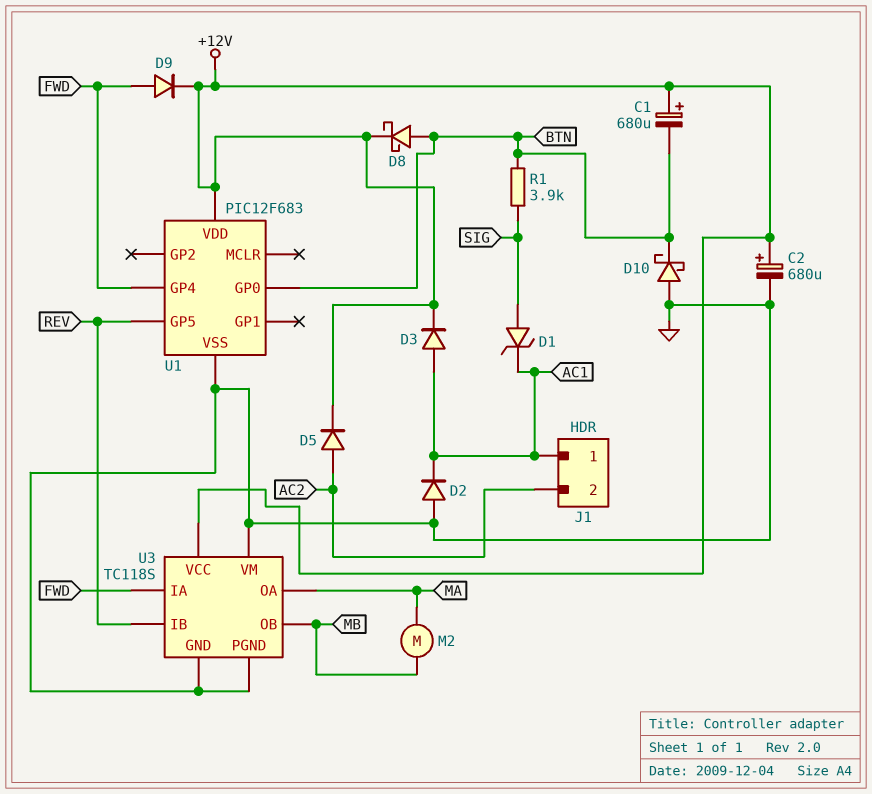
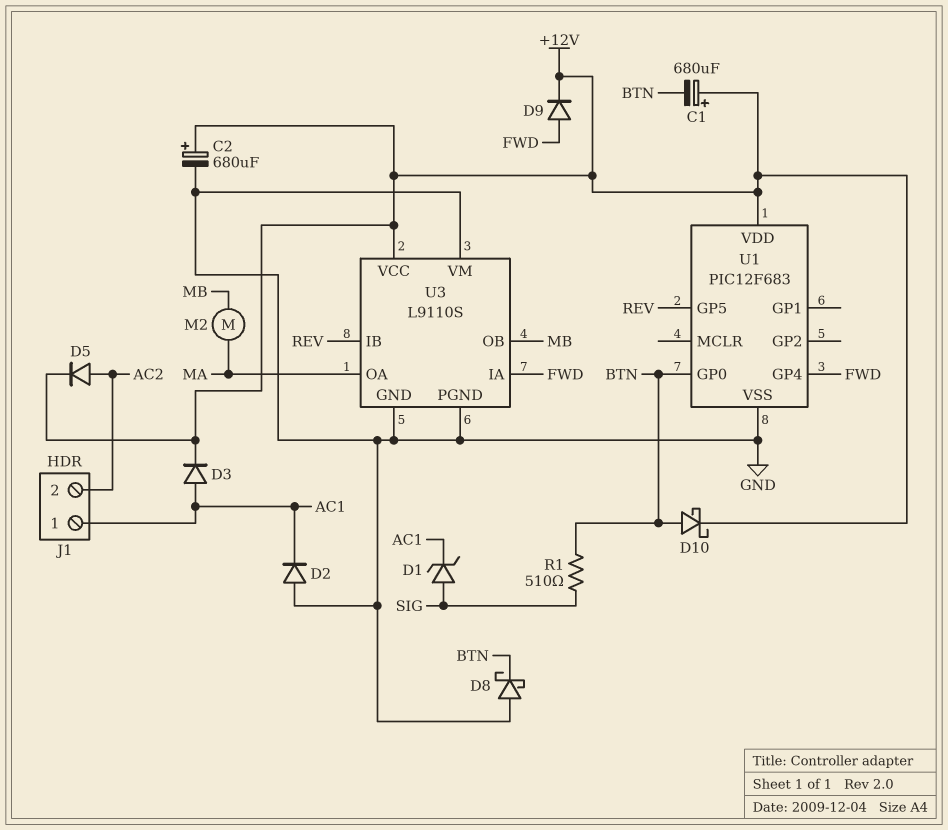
D8: schottky (A BTN, K +12V) -> schottky (A GND, K BTN)
D10: schottky (A GND, K BTN) -> schottky (A BTN, K +12V)
R1: 3.9k (BTN, SIG) -> 510 (BTN, SIG)
U3: TC118S -> L9110S

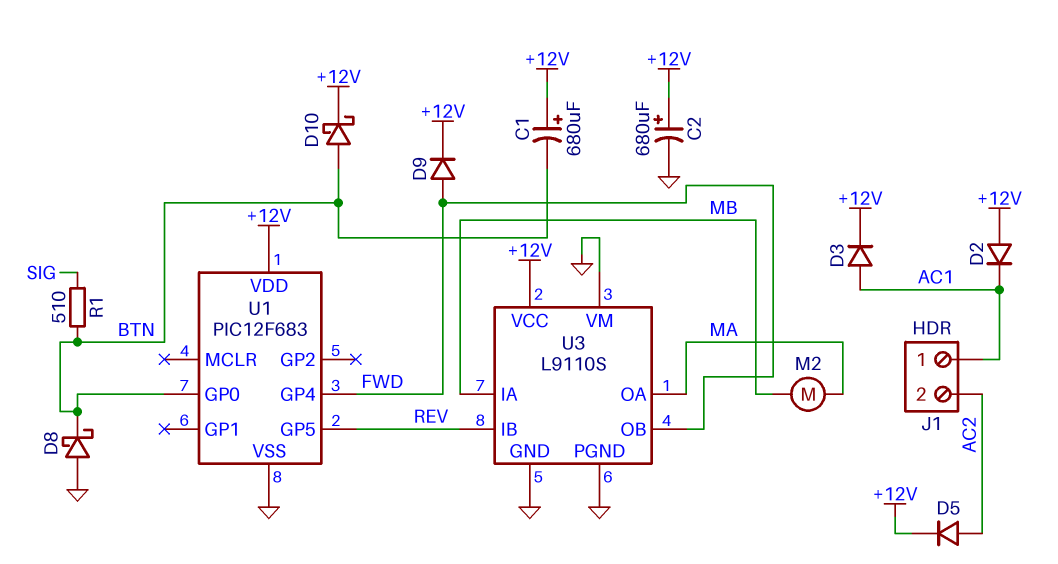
D1: zener (A SIG, K AC1) -> none
D2: diode (A GND, K AC1) -> diode (A +12V, K AC1)
U3 pin IA: FWD -> MB
U3 pin OB: MB -> FWD

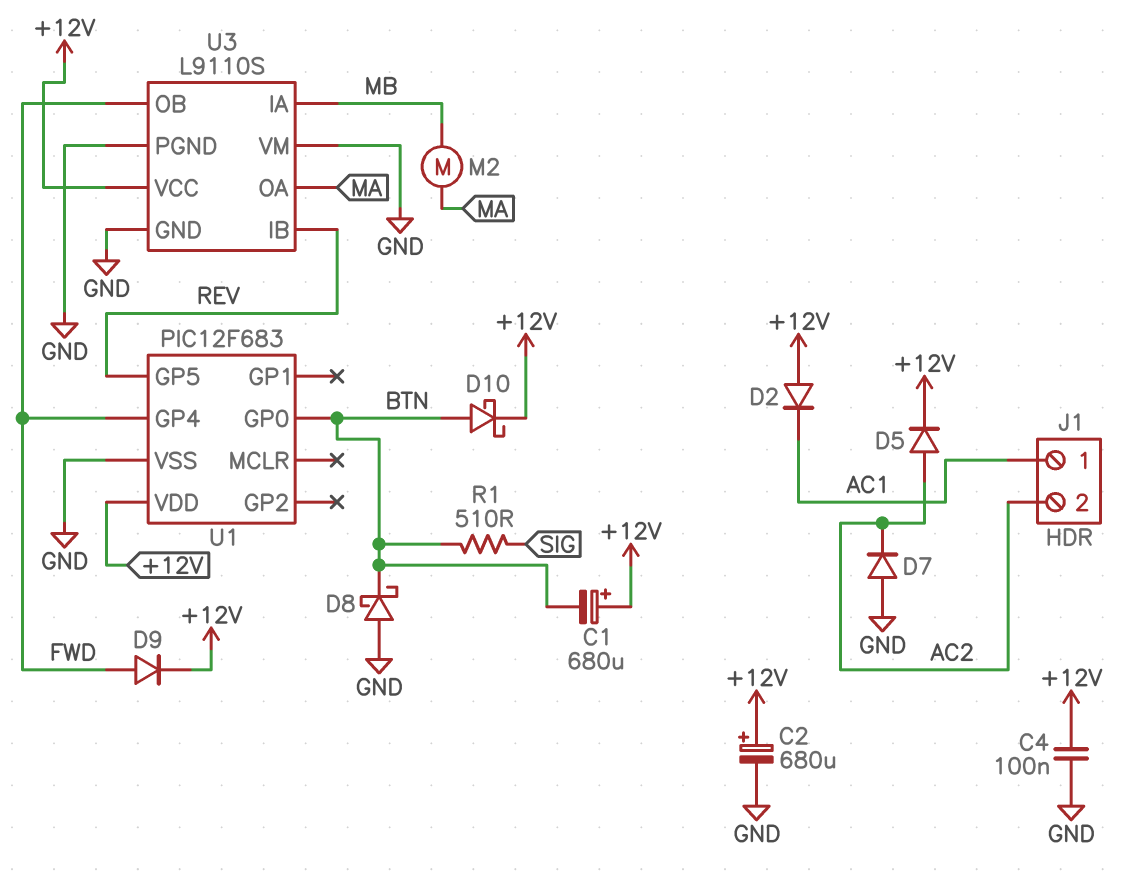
C4: none -> 100nF (+12V, GND)
D3: diode (A AC1, K +12V) -> none
D7: none -> diode (A GND, K AC2)

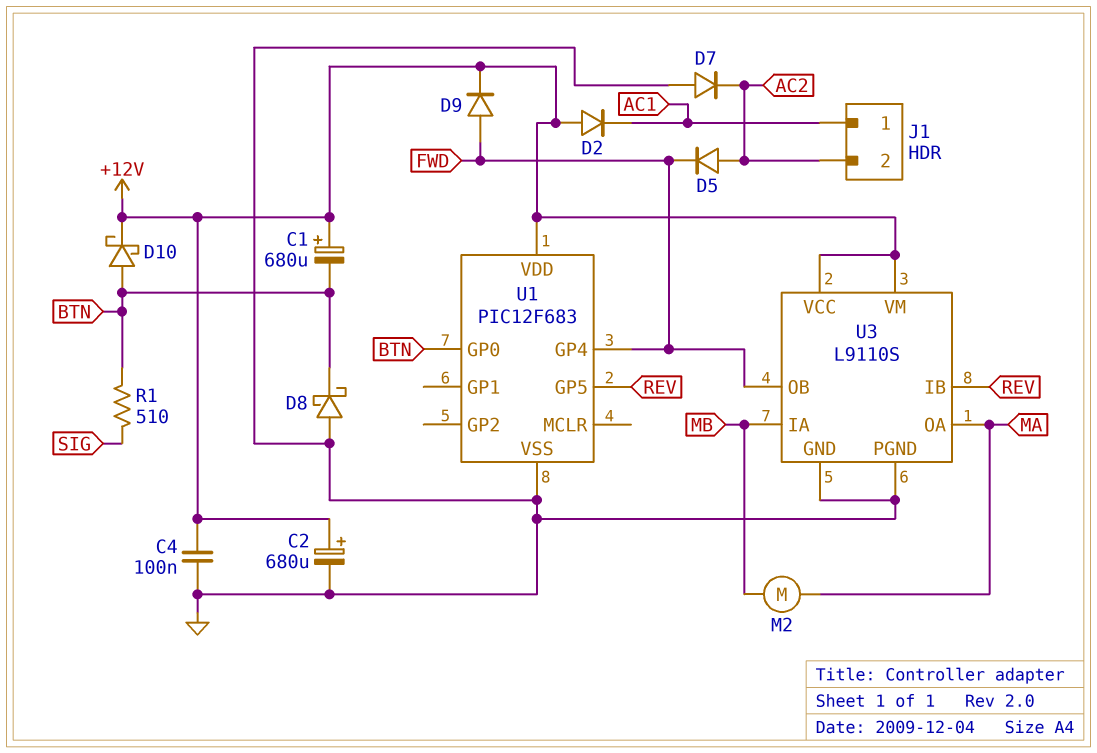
D5: diode (A AC2, K +12V) -> diode (A AC2, K FWD)
U3 pin VM: GND -> +12V

